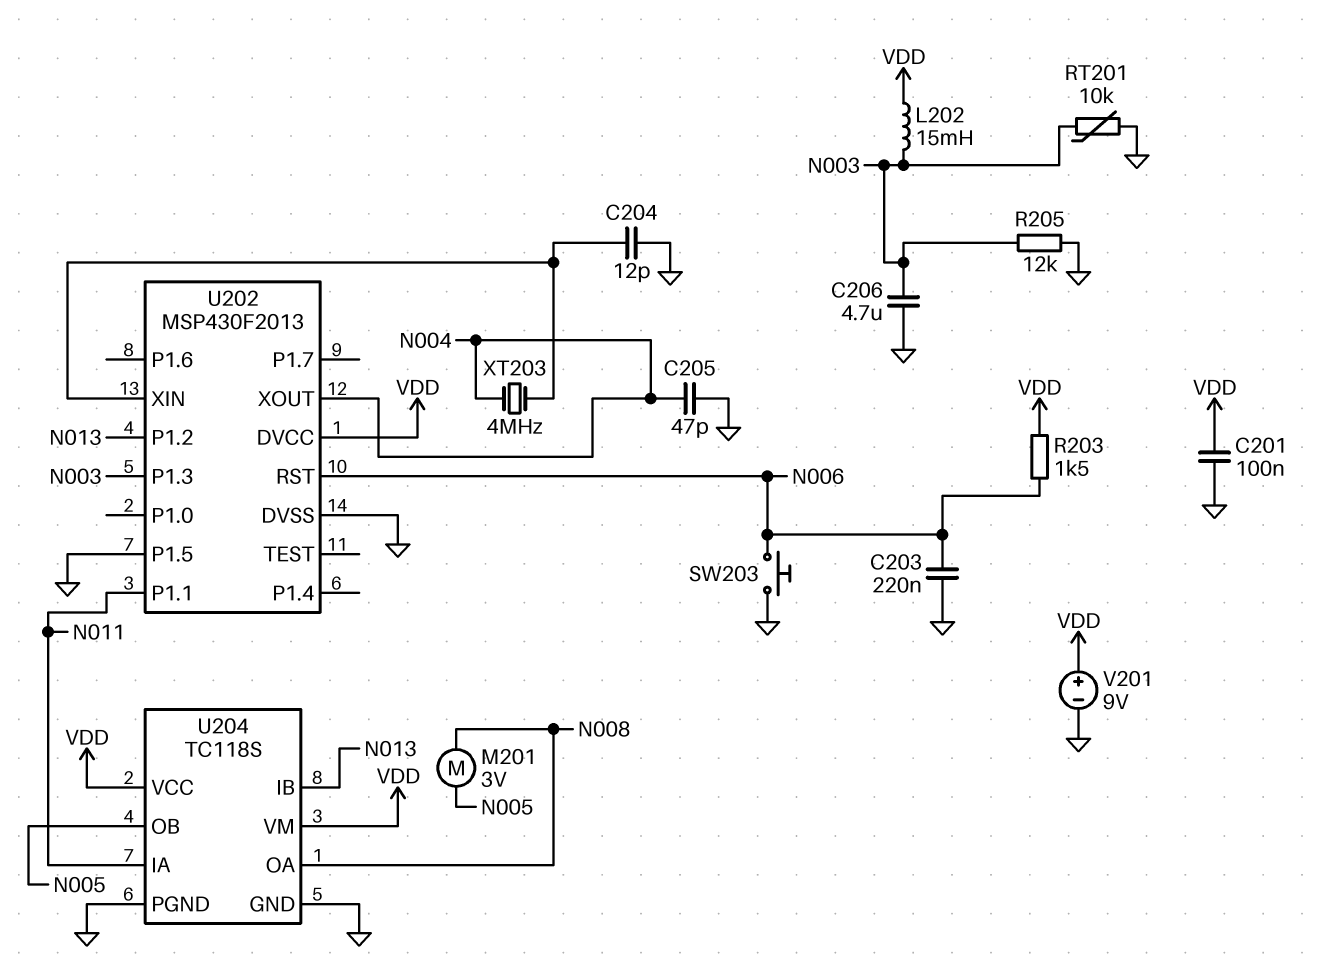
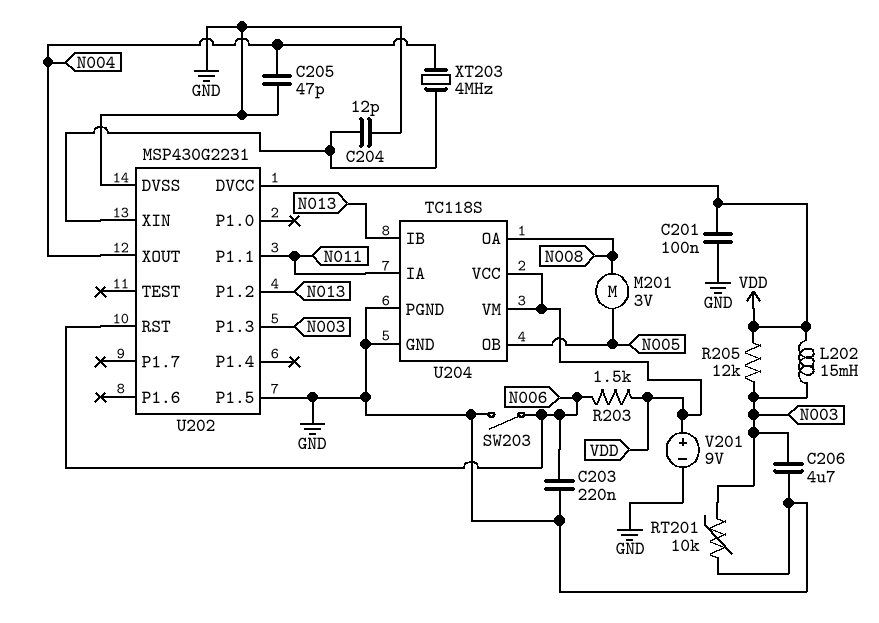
R205: 12k (GND, N003) -> 12k (N003, VDD)
SW203: button (GND, N006) -> switch (GND, N006)
U202: MSP430F2013 -> MSP430G2231

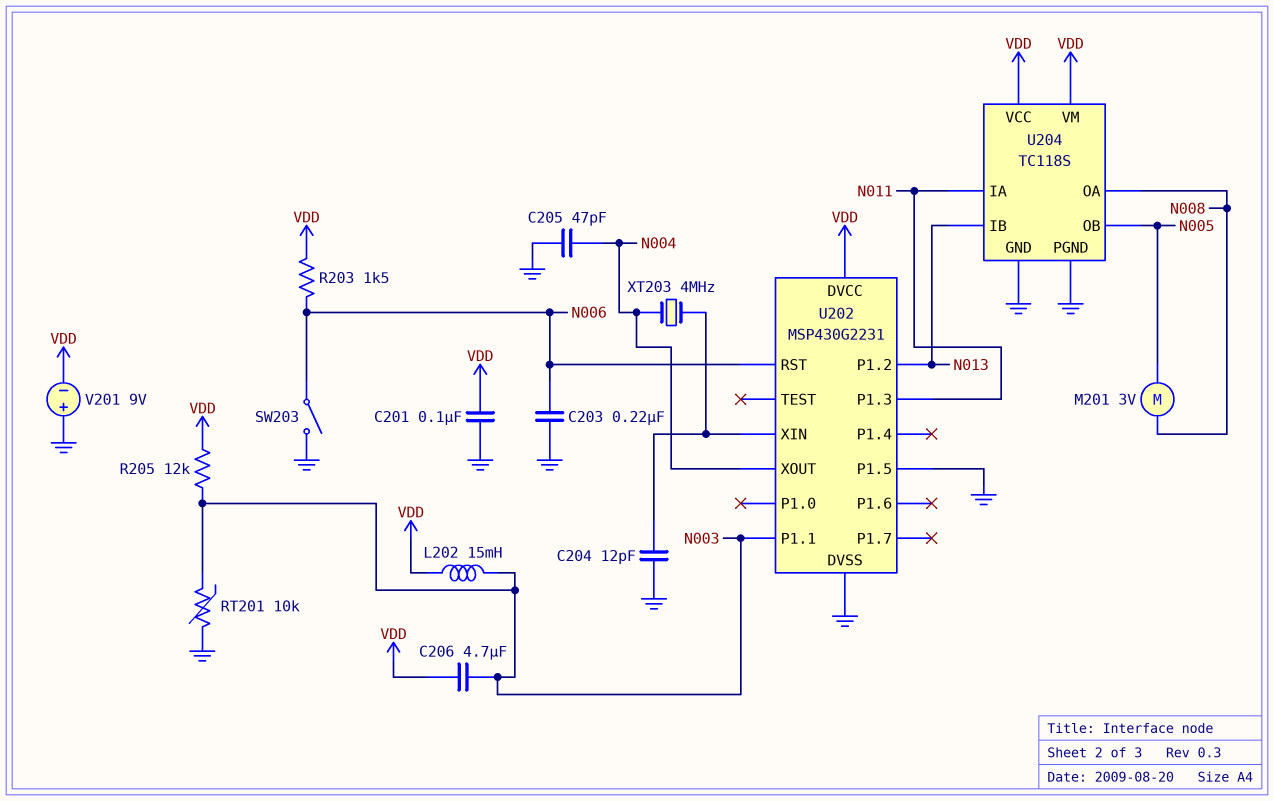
C206: 4.7uF (GND, N003) -> 4.7uF (N003, VDD)
U202 pin P1.1: N011 -> N003
U202 pin P1.3: N003 -> N011
V201: 9V (plus VDD, minus GND) -> 9V (plus GND, minus VDD)

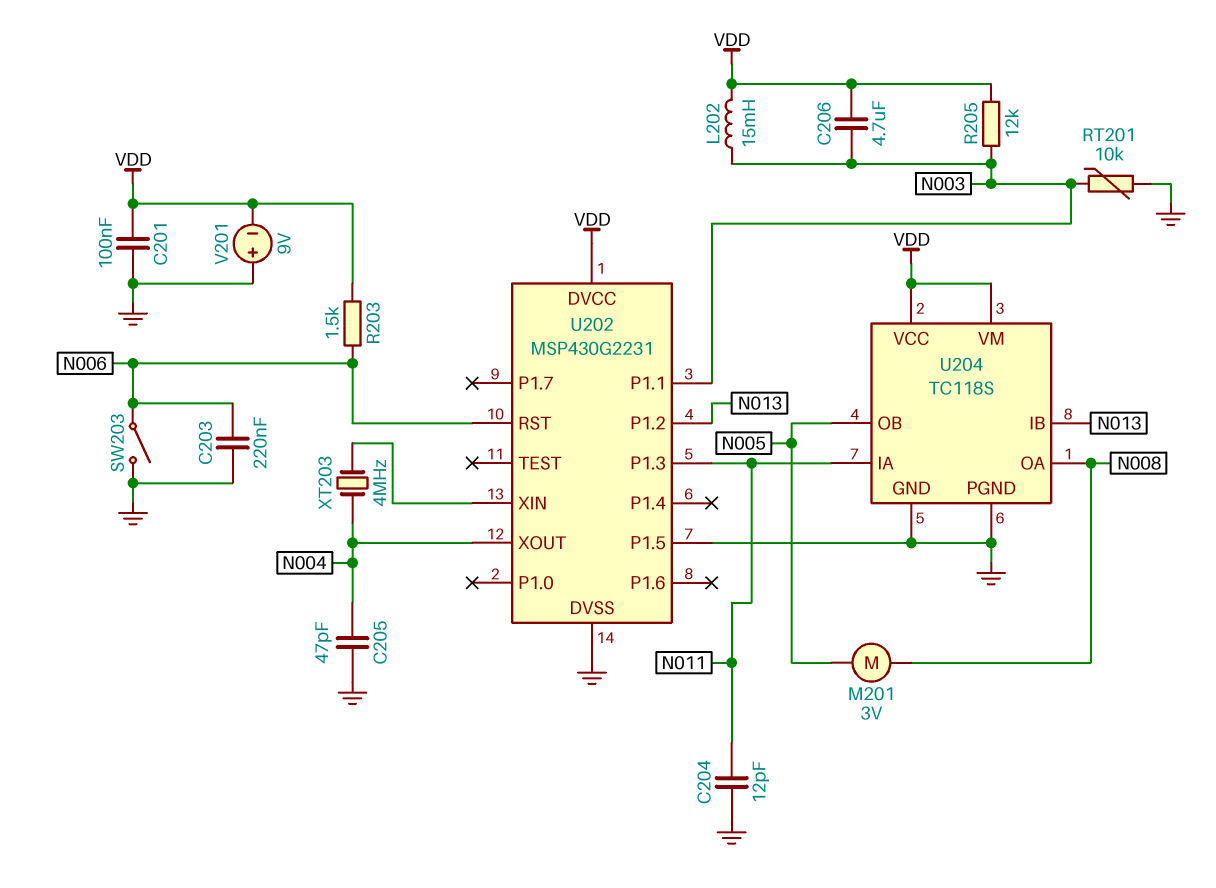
C204: 12pF (GND, U202/XIN) -> 12pF (GND, N011)

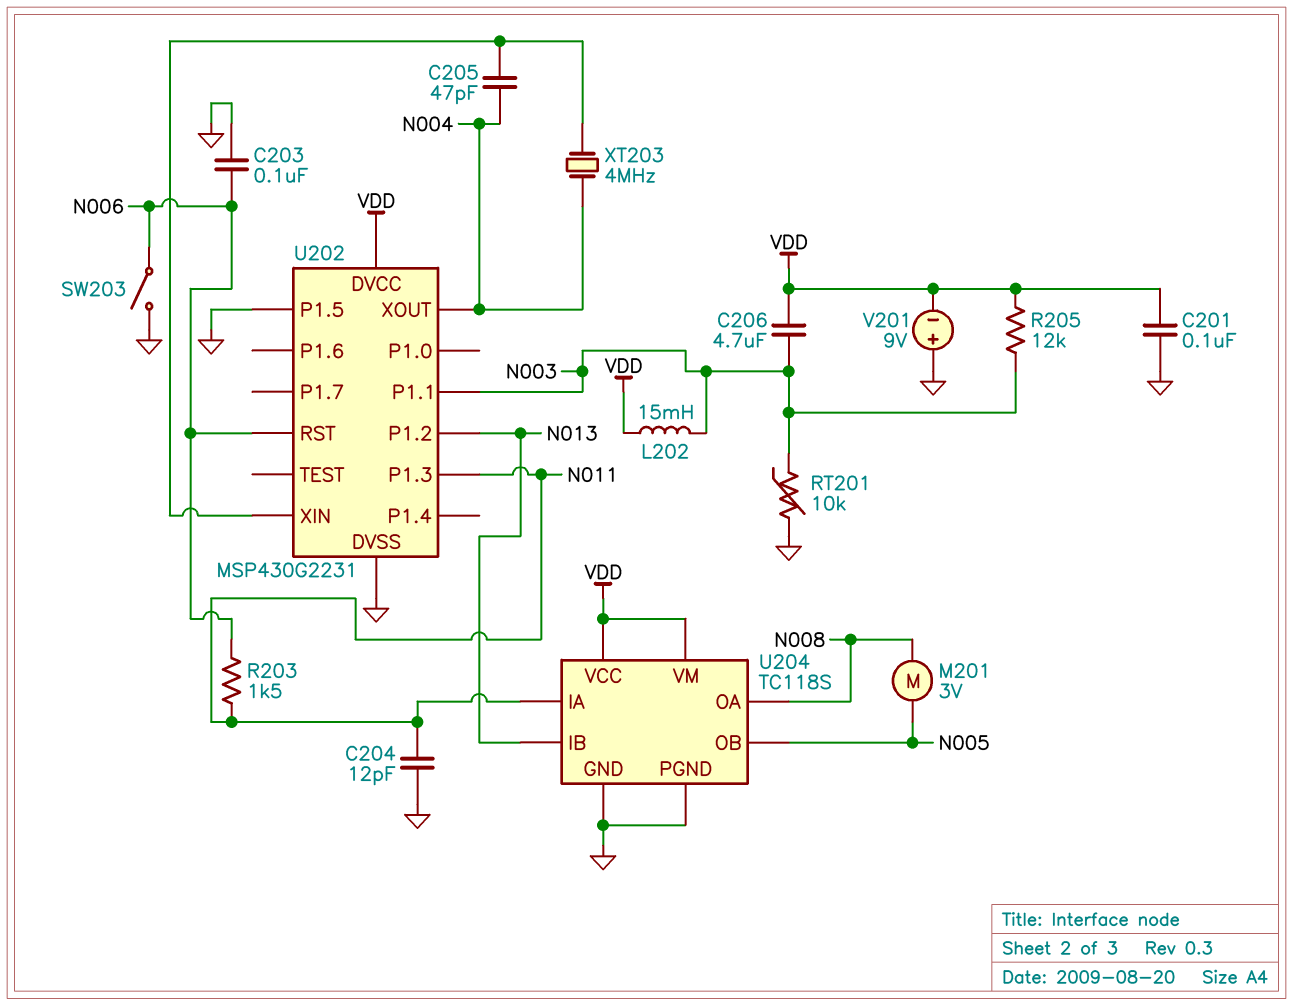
C203: 220nF (GND, N006) -> 100nF (GND, N006)
C205: 47pF (GND, N004) -> 47pF (N004, U202/XIN)
R203: 1.5k (N006, VDD) -> 1.5k (N006, N011)

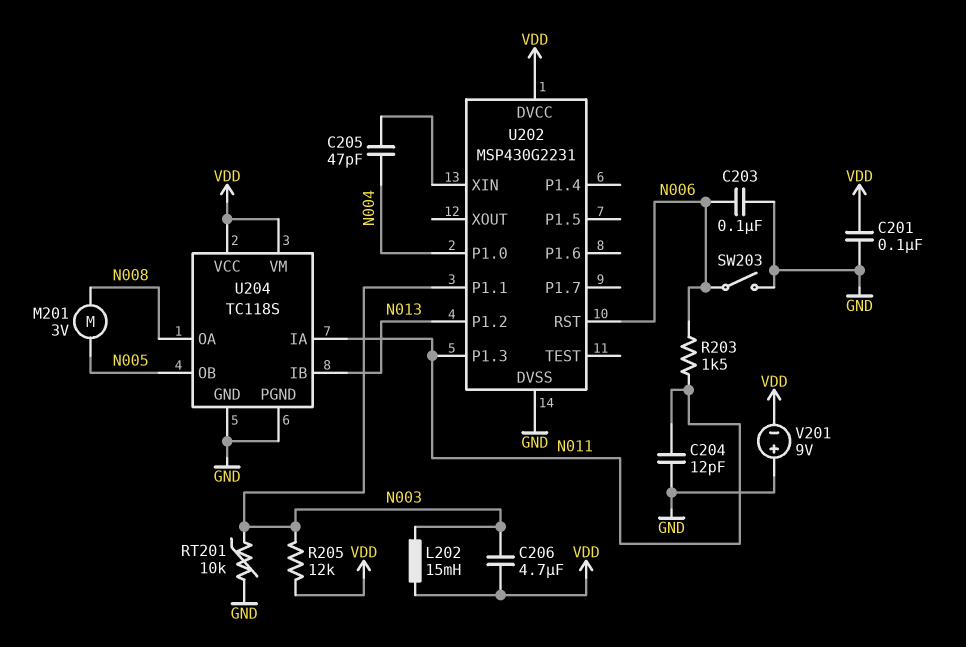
U202 pin P1.0: none -> N004
U202 pin P1.5: GND -> none
U202 pin XOUT: N004 -> none
XT203: 4MHz (N004, U202/XIN) -> none

